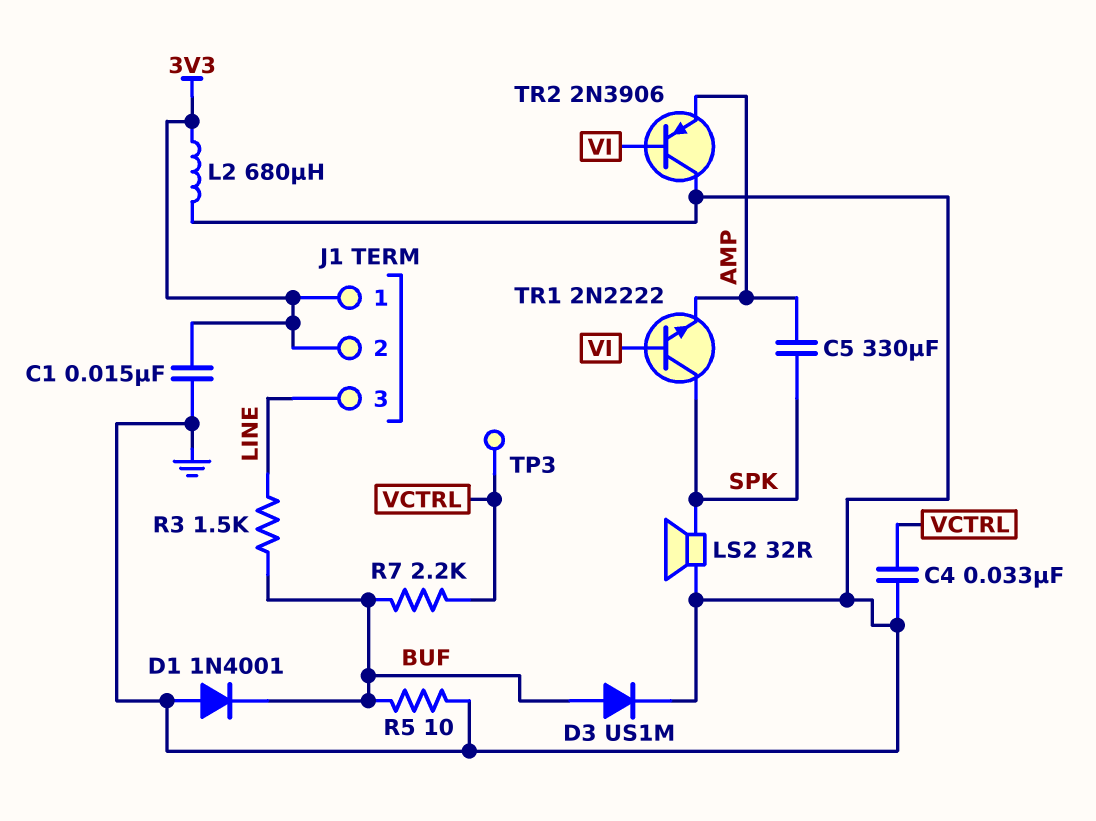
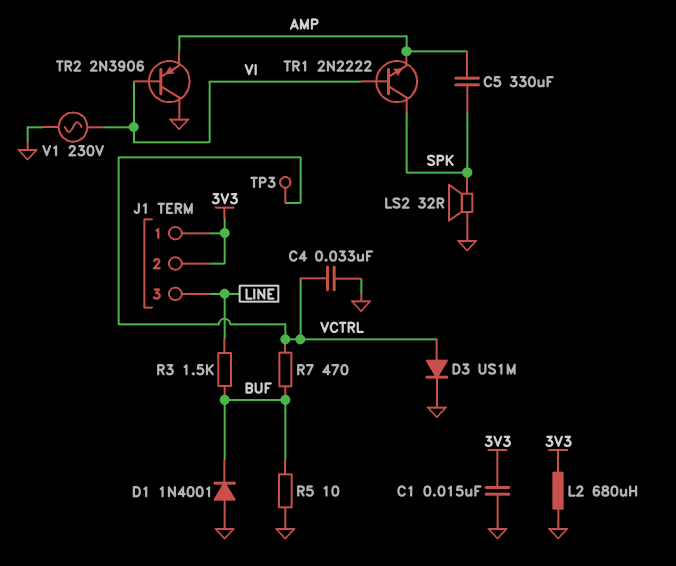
D3: diode US1M (A BUF, K GND) -> diode US1M (A VCTRL, K GND)
R7: 2.2k (BUF, VCTRL) -> 470 (BUF, VCTRL)
V1: none -> AC 230V (GND, VI)

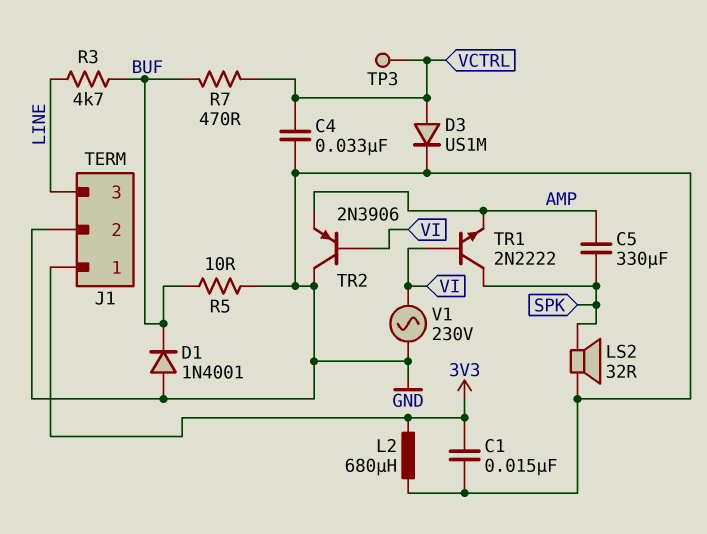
J1 pin 2: 3V3 -> GND
R3: 1.5k (BUF, LINE) -> 4.7k (BUF, LINE)

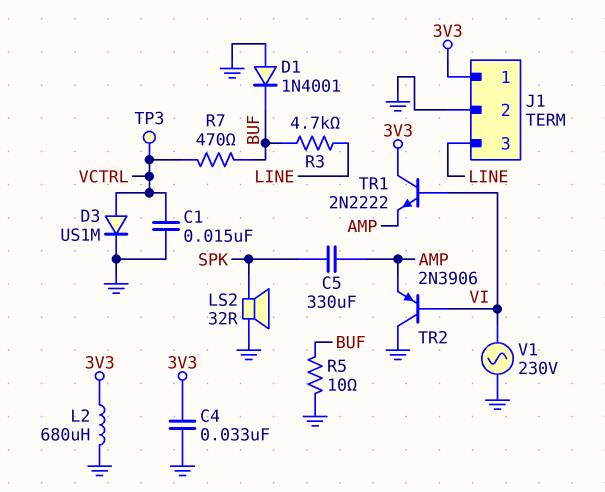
C1: 15nF (3V3, GND) -> 15nF (GND, VCTRL)
C4: 33nF (GND, VCTRL) -> 33nF (3V3, GND)
TR1: NPN 2N2222 (B VI, C SPK, E AMP) -> NPN 2N2222 (B VI, C 3V3, E AMP)

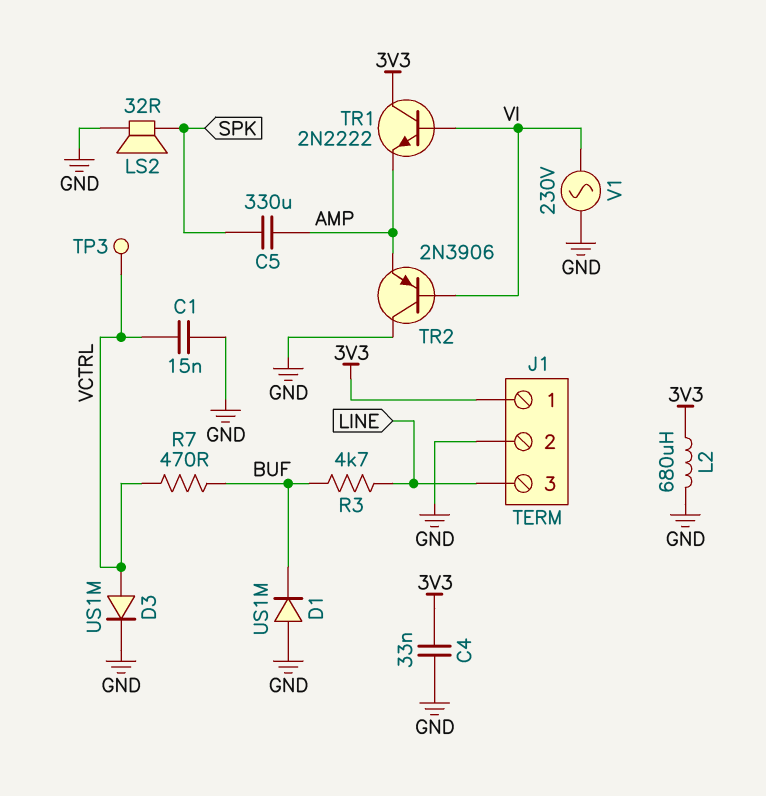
D1: diode 1N4001 (A GND, K BUF) -> diode US1M (A GND, K BUF)
R5: 10 (BUF, GND) -> none

